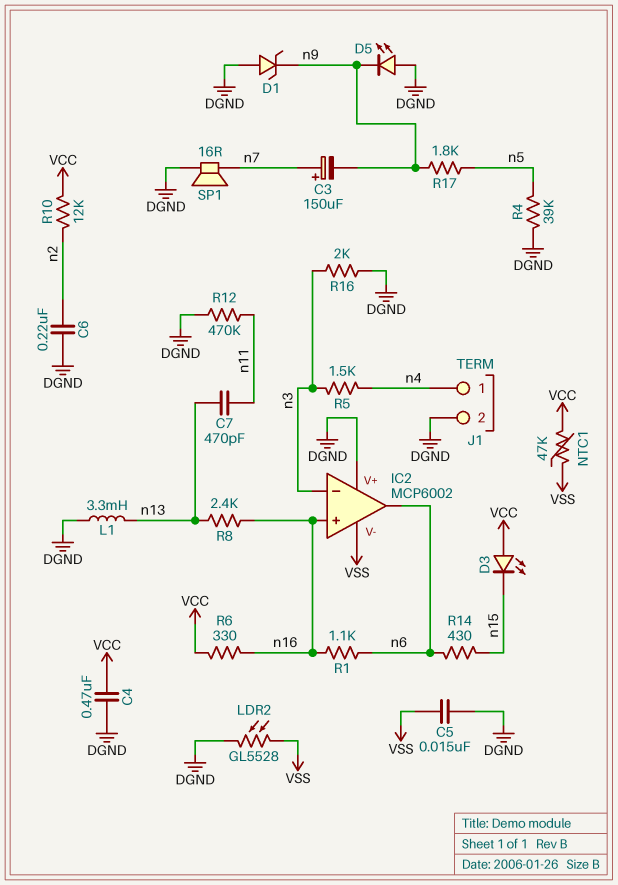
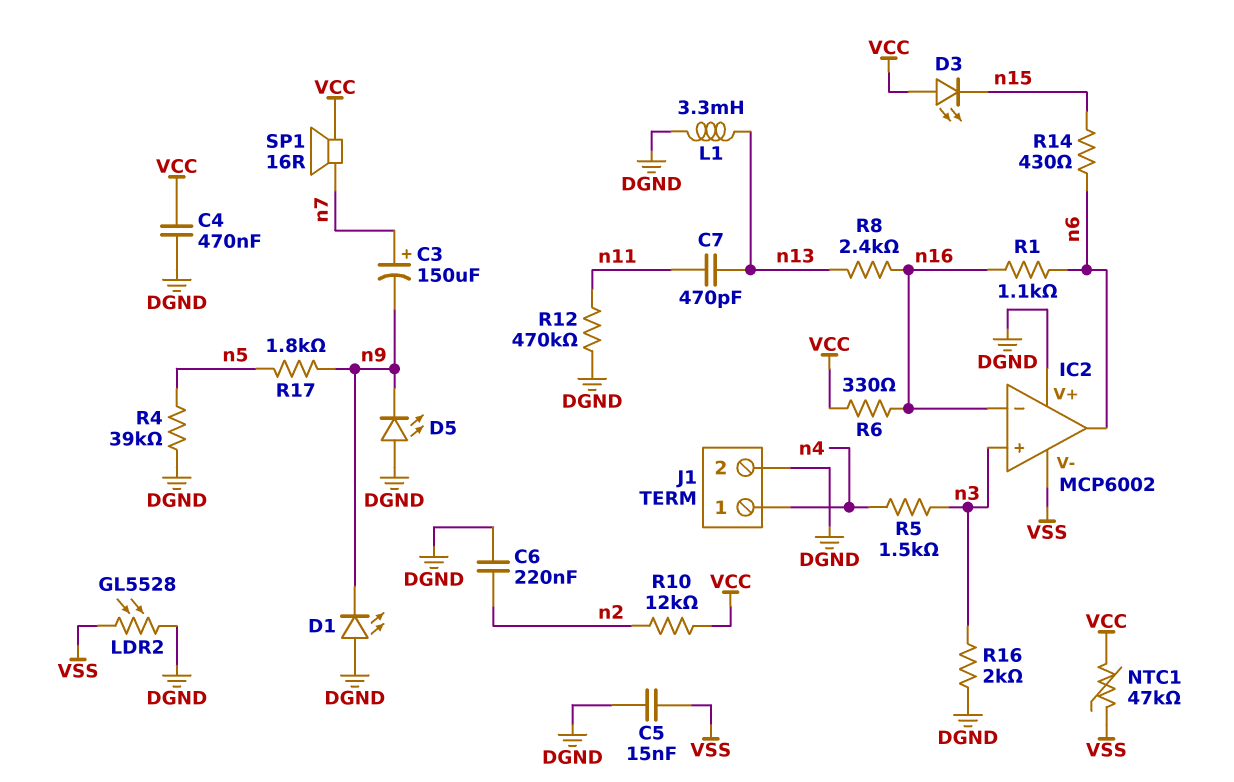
D1: zener (A DGND, K n9) -> LED (A DGND, K n9)
IC2 pin in+: n16 -> n3
IC2 pin in-: n3 -> n16
SP1: speaker 16R (DGND, n7) -> speaker 16R (VCC, n7)

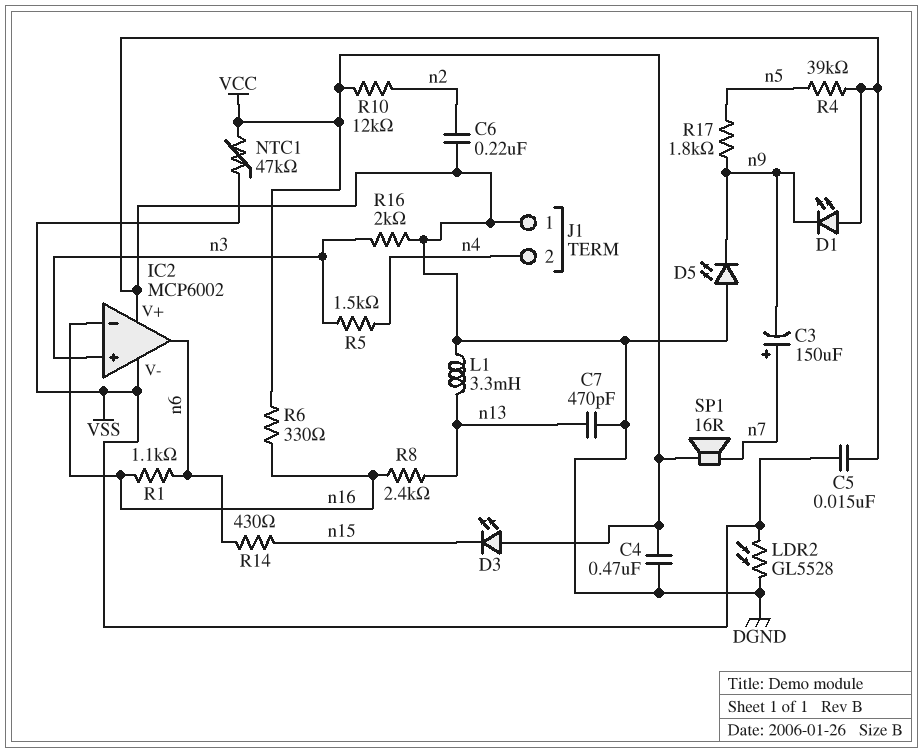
C7: 470pF (n11, n13) -> 470pF (DGND, n13)
J1 pin 1: n4 -> DGND
J1 pin 2: DGND -> n4
R12: 470k (DGND, n11) -> none

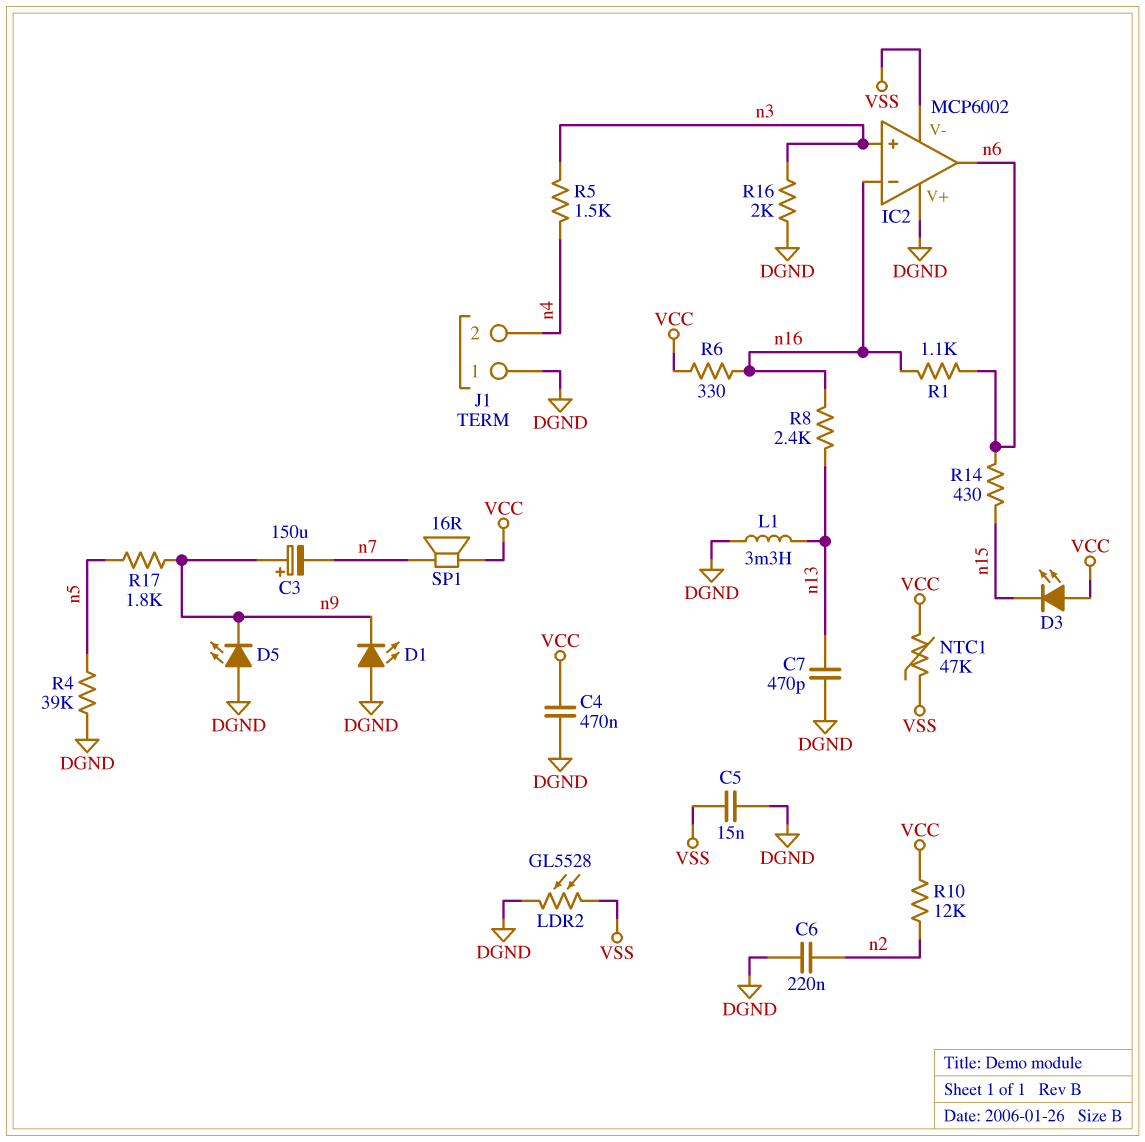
C3: 150uF (plus n7, minus n9) -> 150uF (plus n9, minus n7)

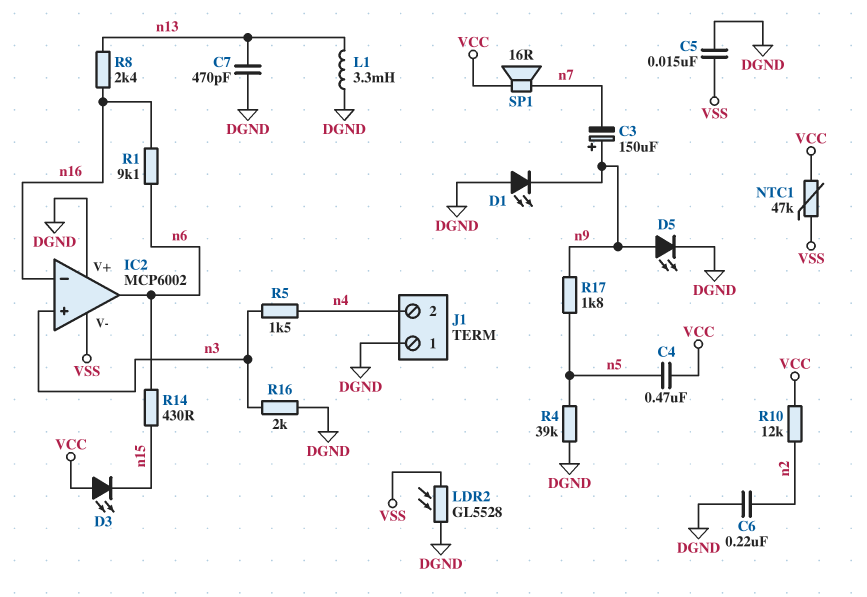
C4: 470nF (DGND, VCC) -> 470nF (VCC, n5)
D5: LED (A DGND, K n9) -> LED (A n9, K DGND)
R1: 1.1k (n6, n16) -> 9.1k (n6, n16)
R6: 330 (VCC, n16) -> none

